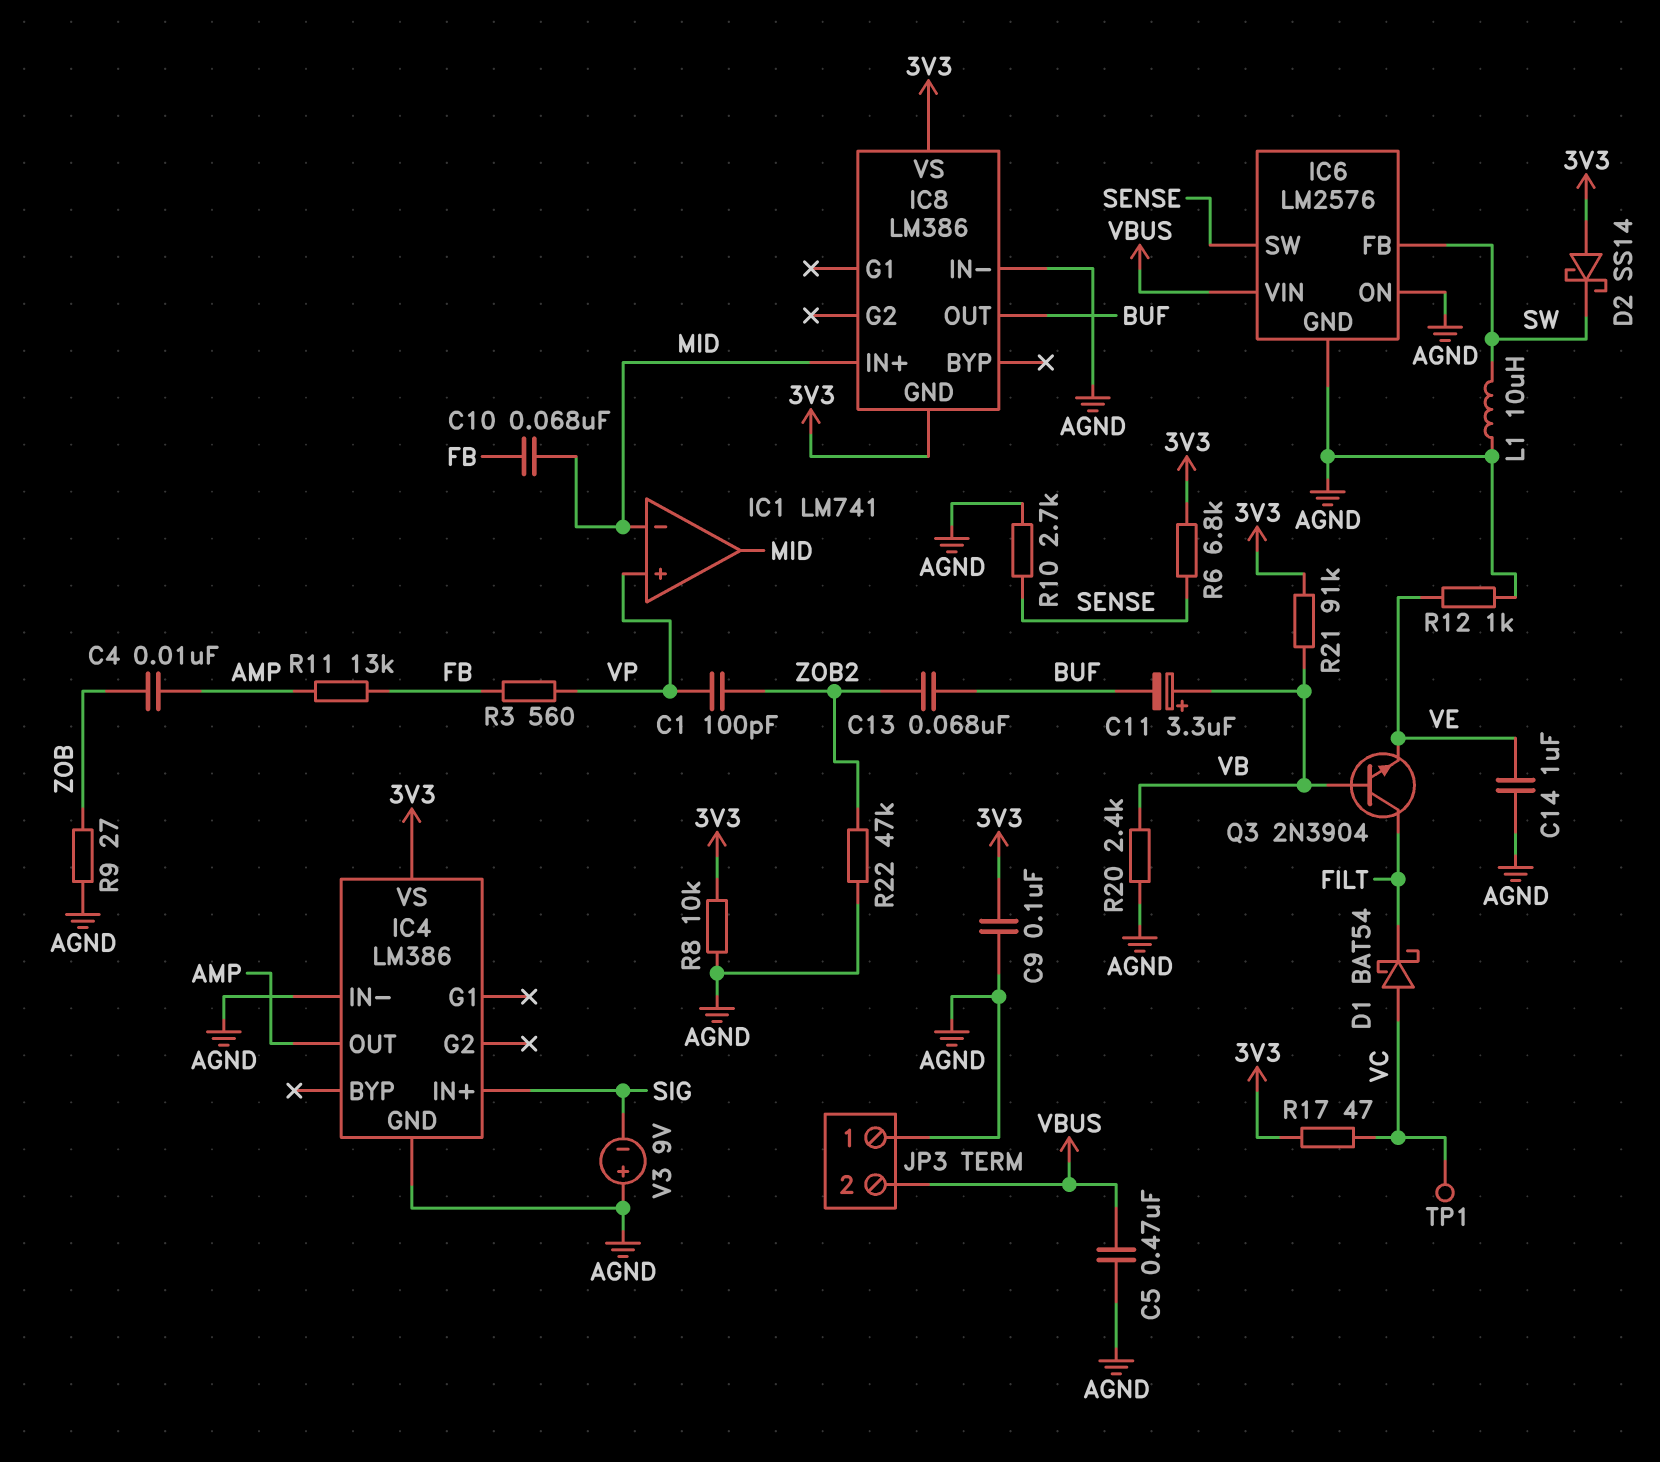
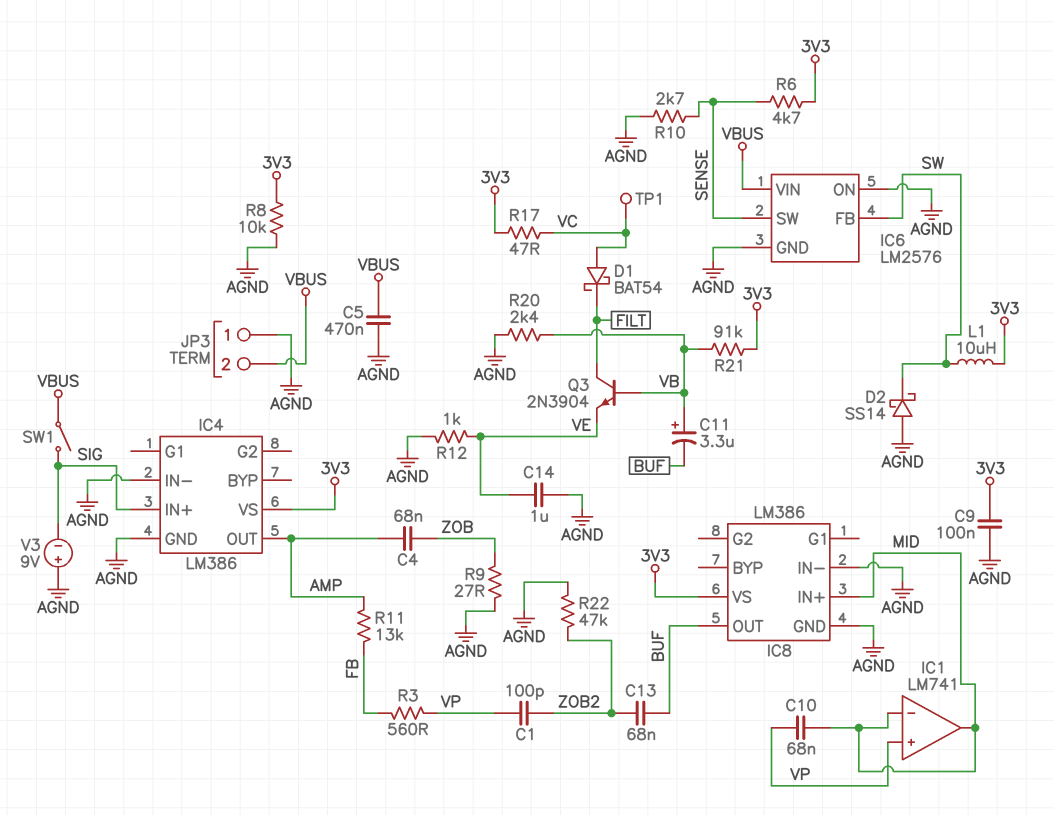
C4: 10nF (AMP, ZOB) -> 68nF (AMP, ZOB)
C10: 68nF (FB, MID) -> 68nF (MID, VP)
D2: schottky SS14 (A 3V3, K SW) -> schottky SS14 (A AGND, K SW)
IC8 pin GND: 3V3 -> AGND
L1: 10uH (AGND, SW) -> 10uH (3V3, SW)
R6: 6.8k (3V3, SENSE) -> 4.7k (3V3, SENSE)
SW1: none -> switch (SIG, VBUS)

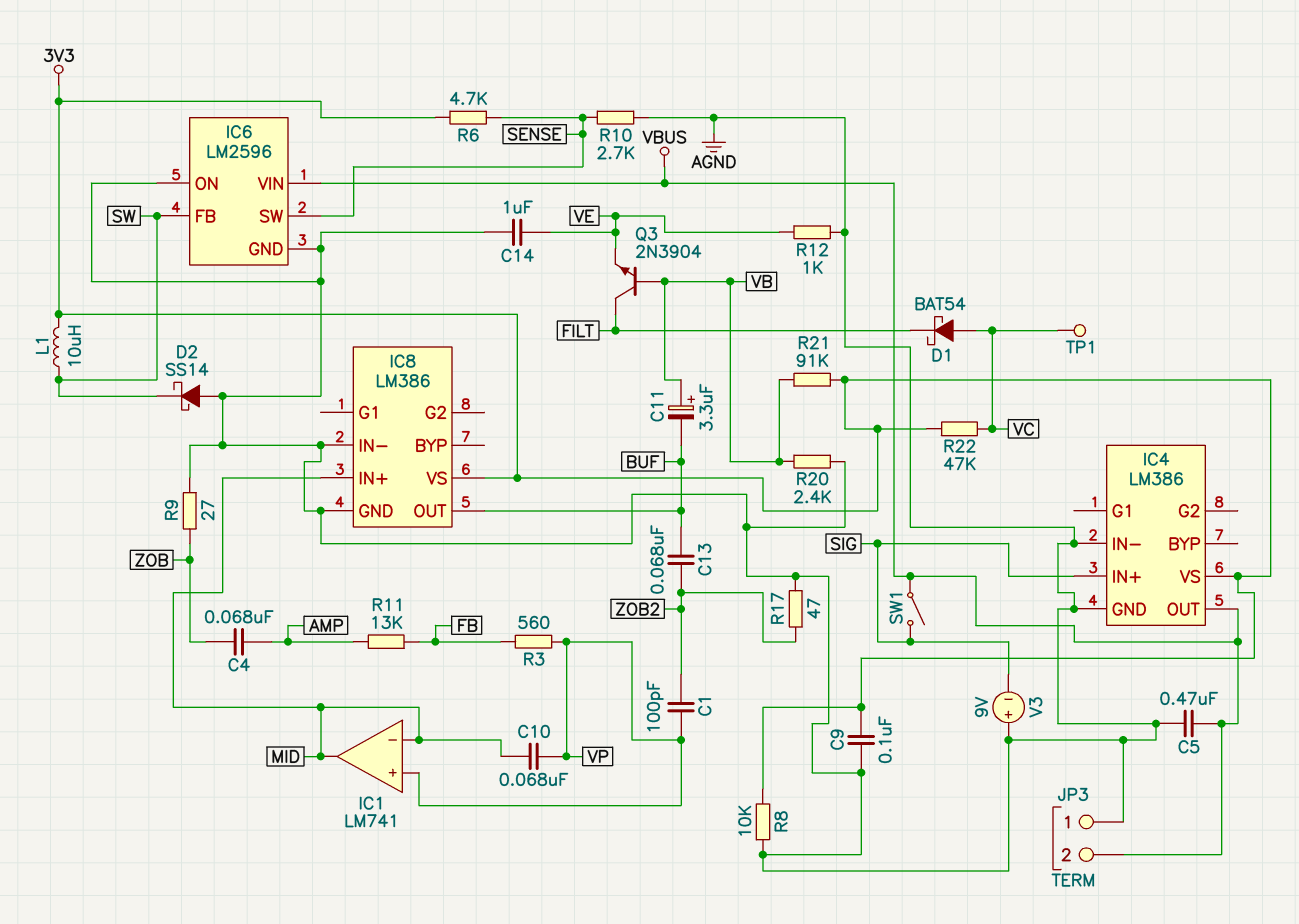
IC4 pin OUT: AMP -> VBUS
IC6: LM2576 -> LM2596
R17: 47 (3V3, VC) -> 47 (AGND, ZOB2)
R22: 47k (AGND, ZOB2) -> 47k (3V3, VC)

